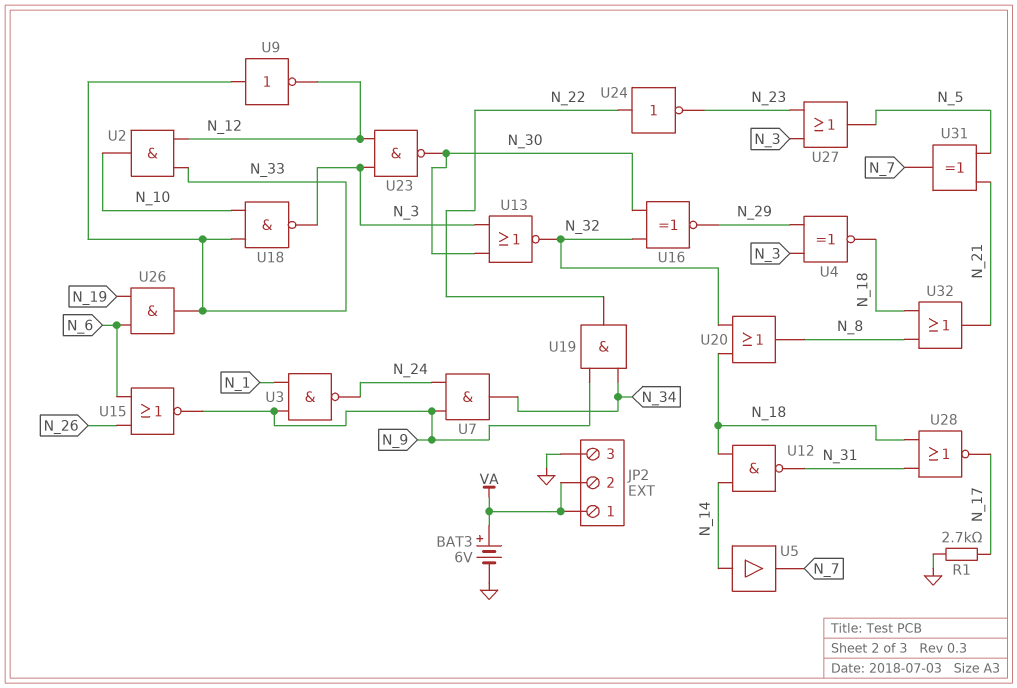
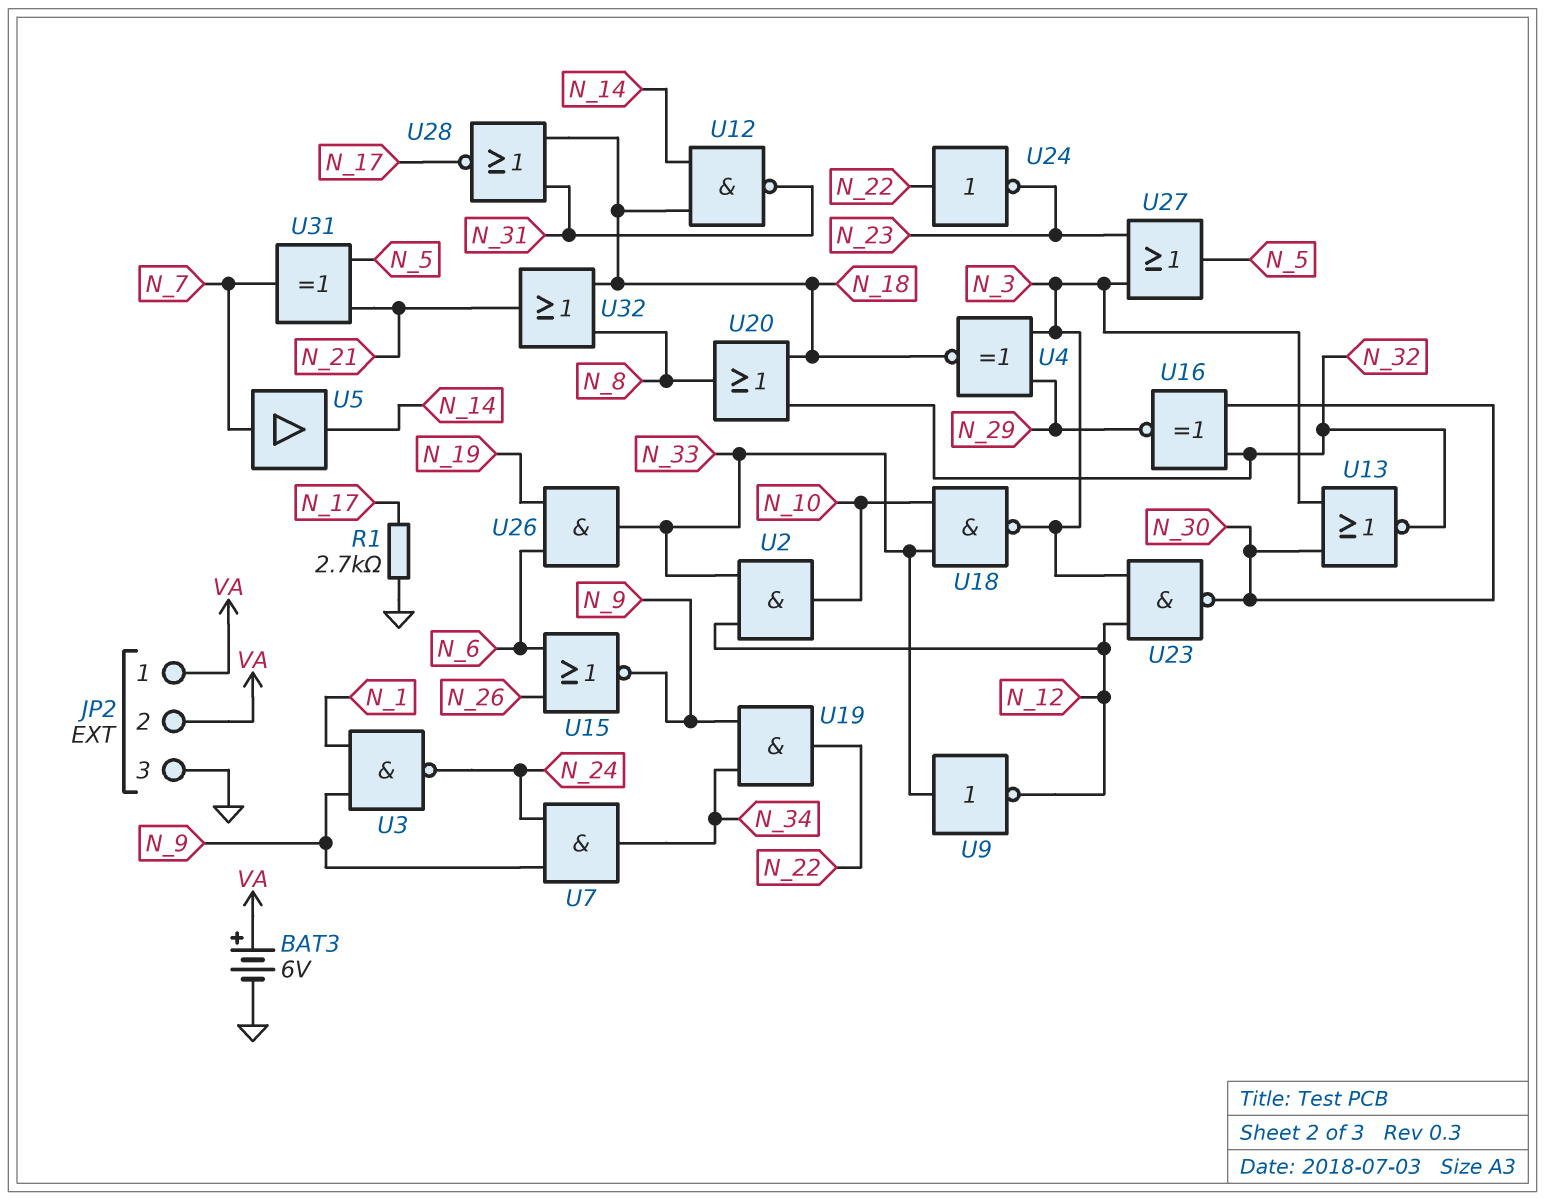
U5: buffer (in N_14, out N_7) -> buffer (in N_7, out N_14)

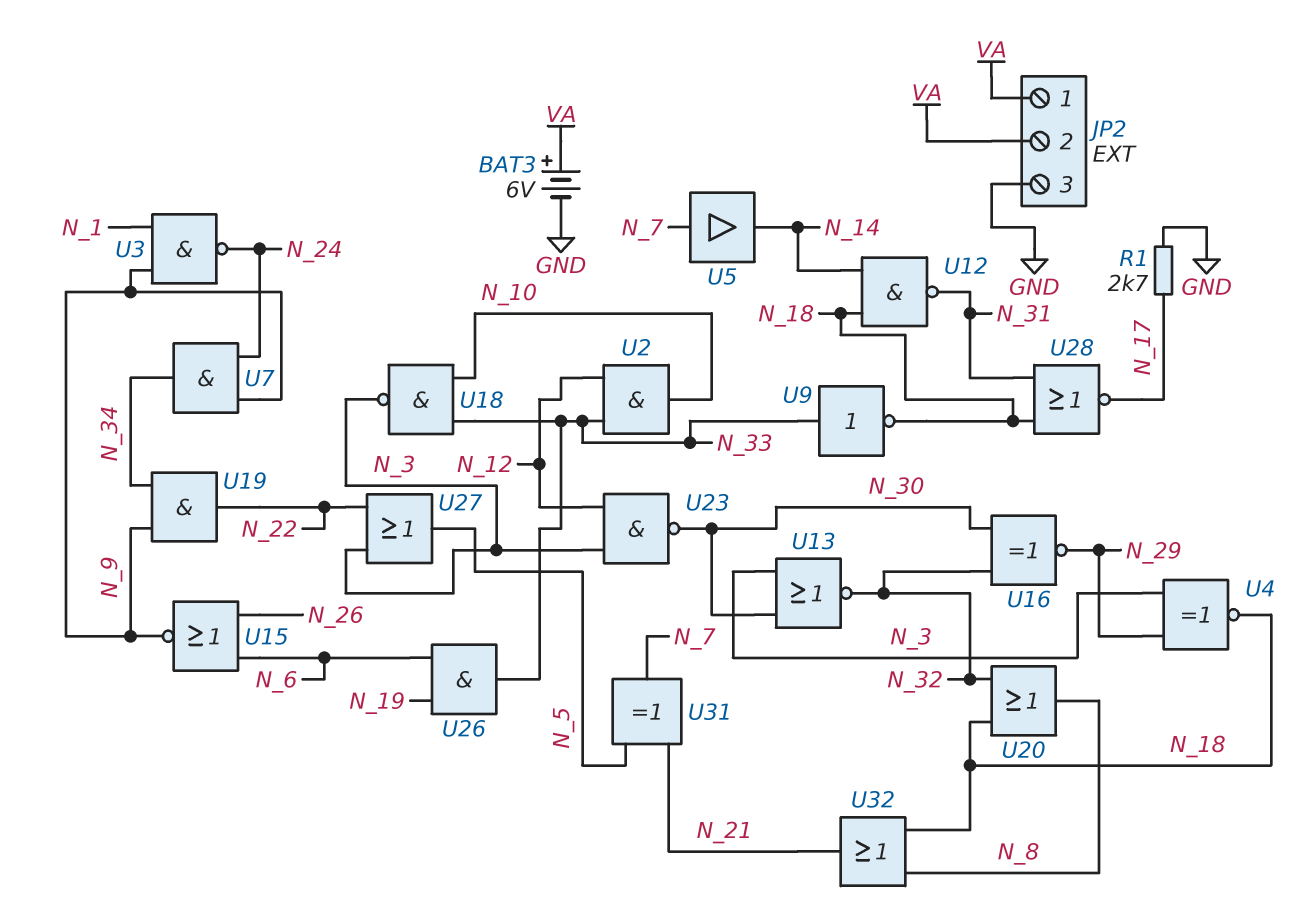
U9: NOT (in N_33, out N_12) -> NOT (in N_33, out N_18)
U24: NOT (in N_22, out N_23) -> none
U27: OR (in N_3, in N_23, out N_5) -> OR (in N_3, in N_22, out N_5)

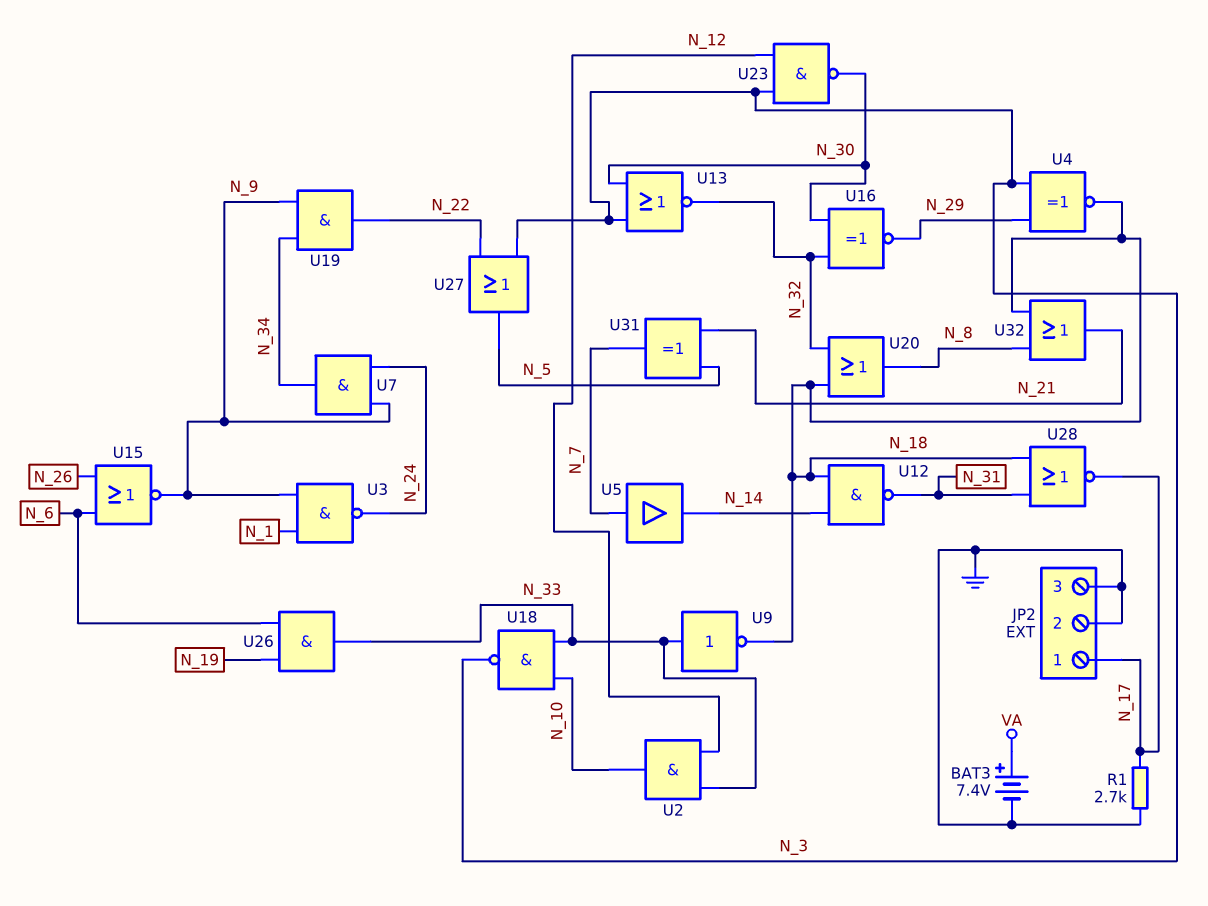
BAT3: 6V (plus VA, minus GND) -> 7.4V (plus VA, minus GND)
JP2 pin 1: VA -> N_17
JP2 pin 2: VA -> GND

